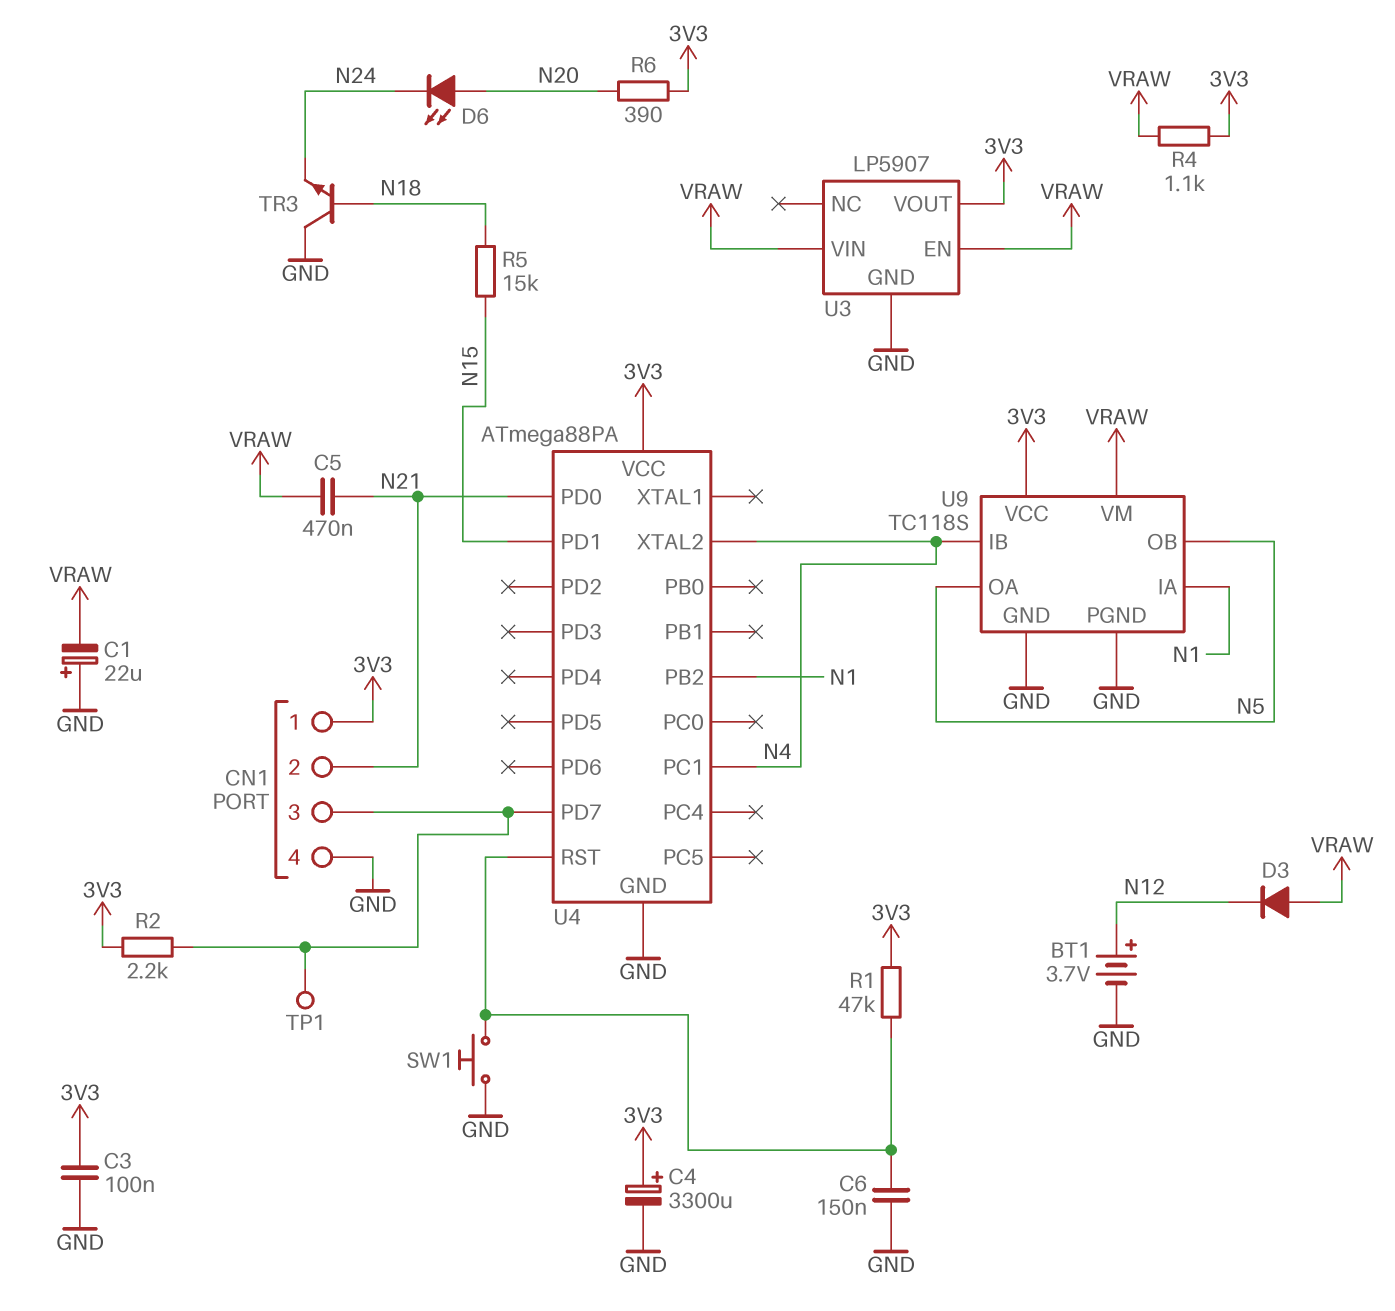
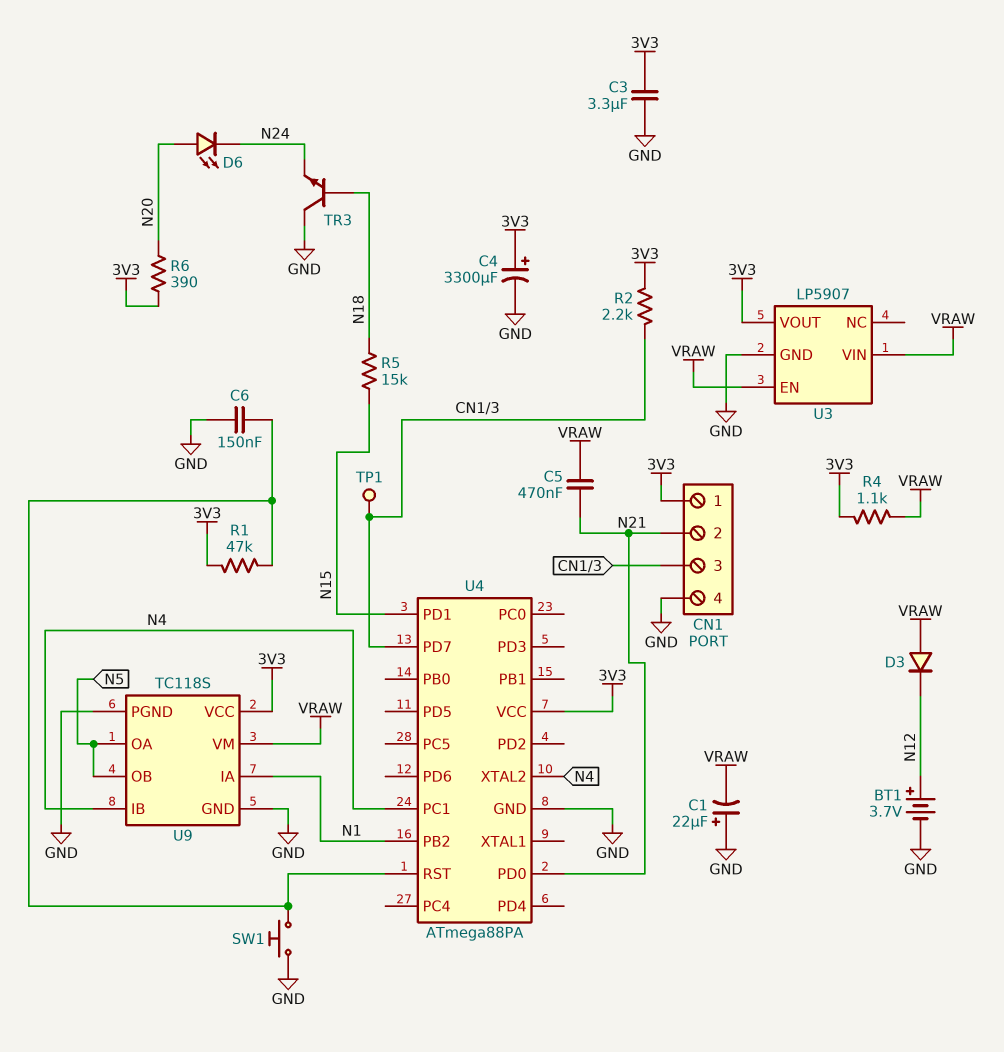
C3: 100nF (3V3, GND) -> 3.3uF (3V3, GND)

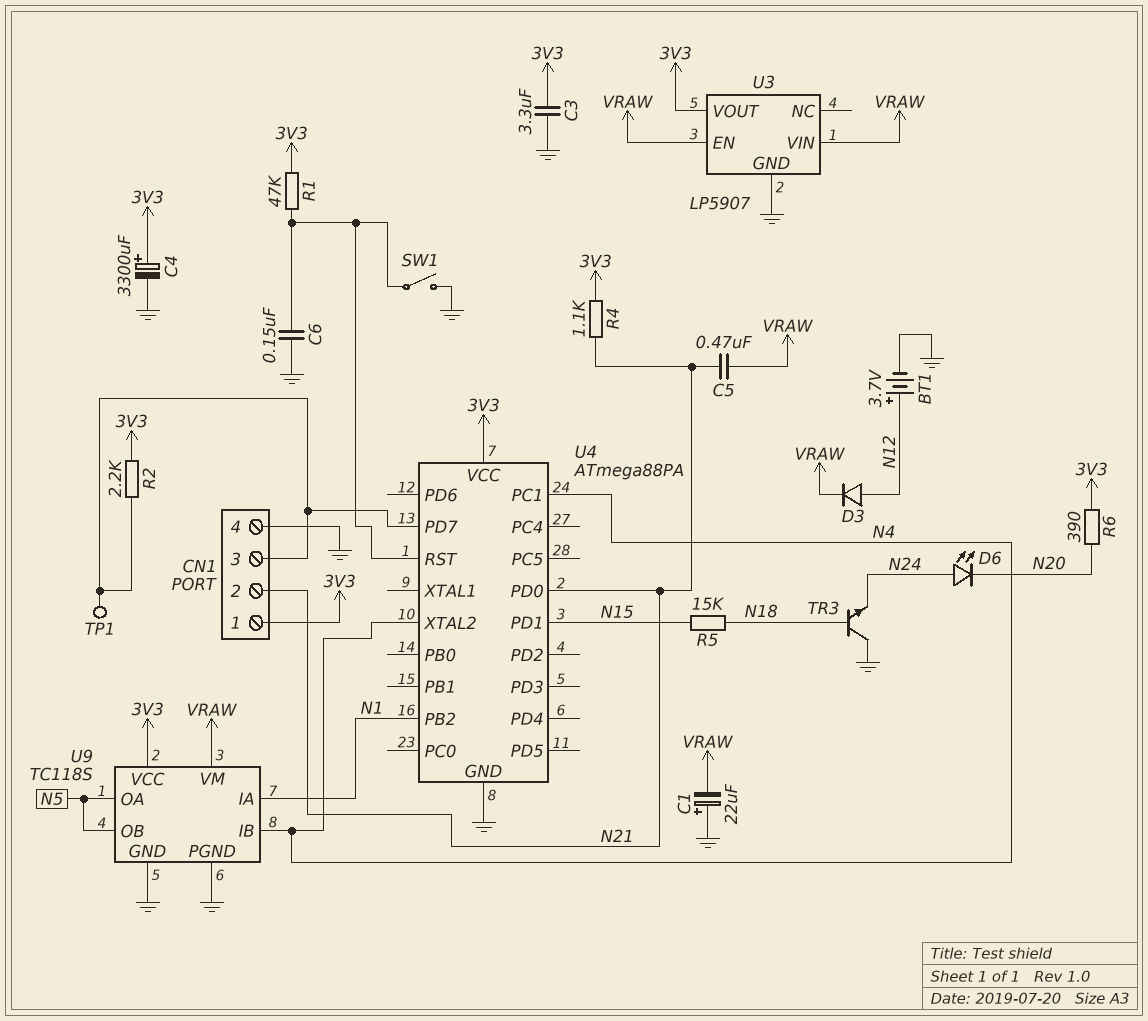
D3: diode (A VRAW, K N12) -> diode (A N12, K VRAW)
D6: LED (A N20, K N24) -> LED (A N24, K N20)
R4: 1.1k (3V3, VRAW) -> 1.1k (3V3, N21)
SW1: button (GND, U4/RST) -> switch (GND, U4/RST)

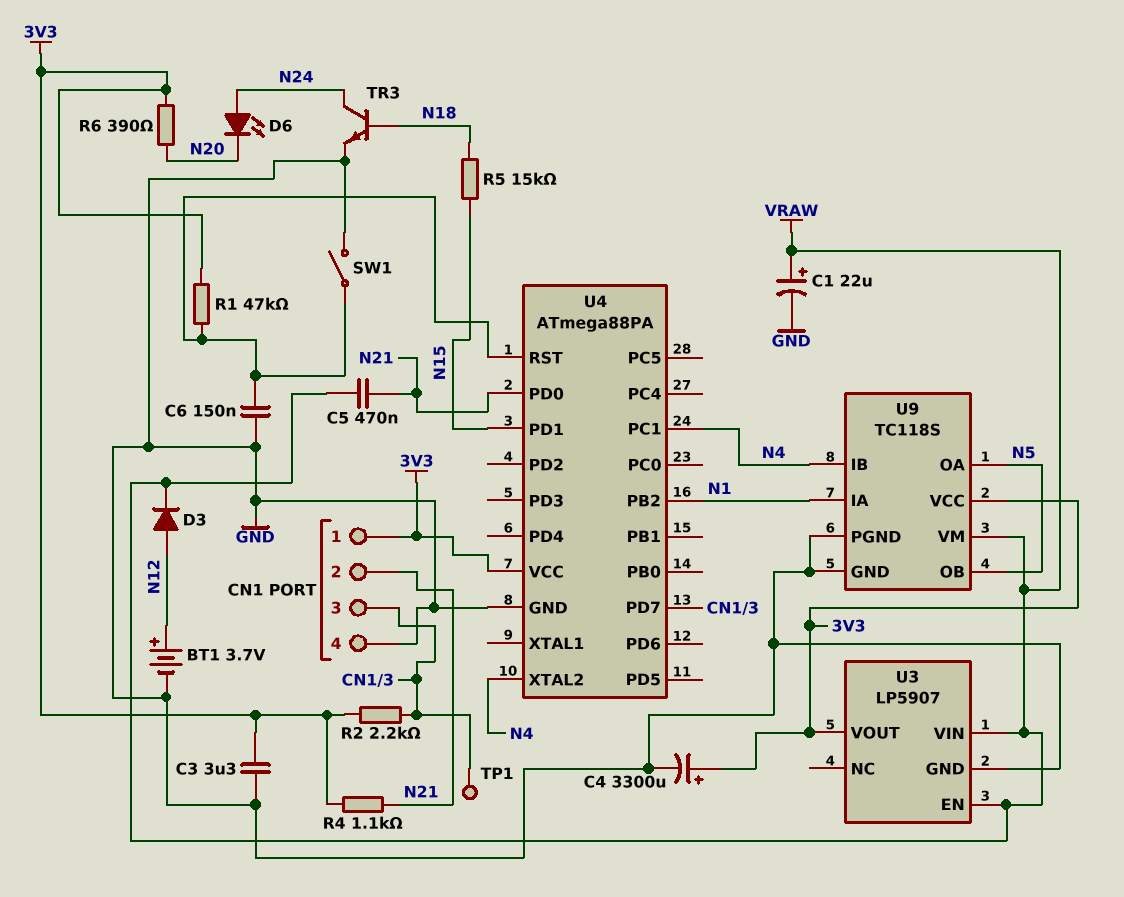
C1: 22uF (plus GND, minus VRAW) -> 22uF (plus VRAW, minus GND)
TR3: NPN (B N18, C GND, E N24) -> NPN (B N18, C N24, E GND)

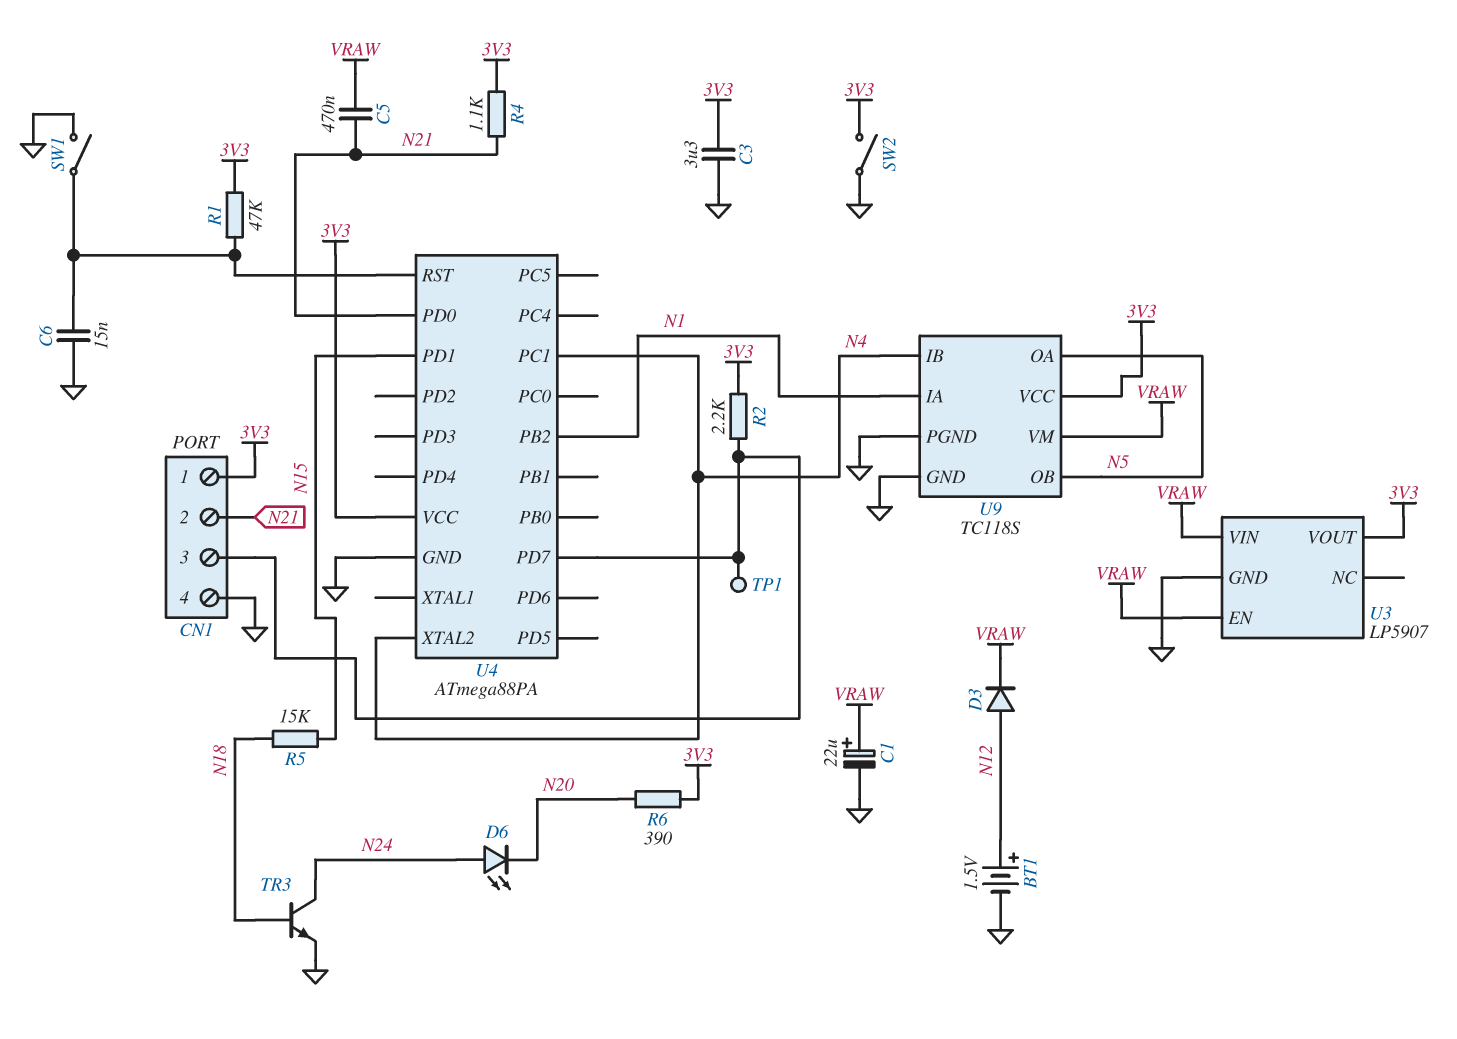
BT1: 3.7V (plus N12, minus GND) -> 1.5V (plus N12, minus GND)
C4: 3300uF (plus 3V3, minus GND) -> none
C6: 150nF (GND, U4/RST) -> 15nF (GND, U4/RST)
SW2: none -> switch (3V3, GND)

